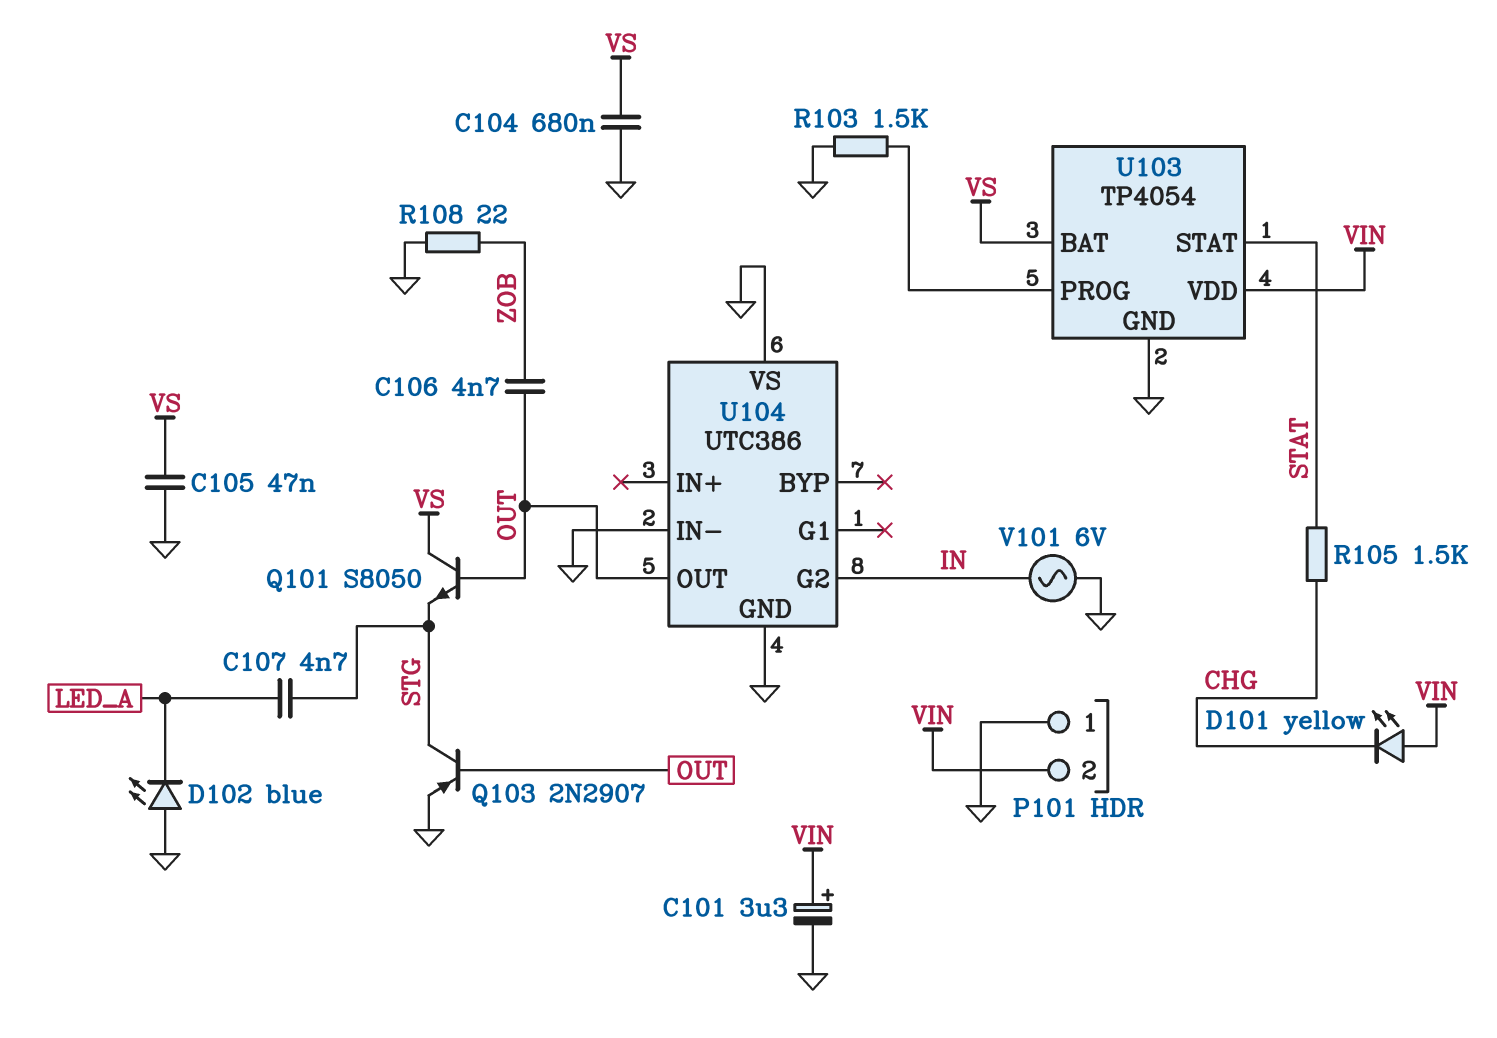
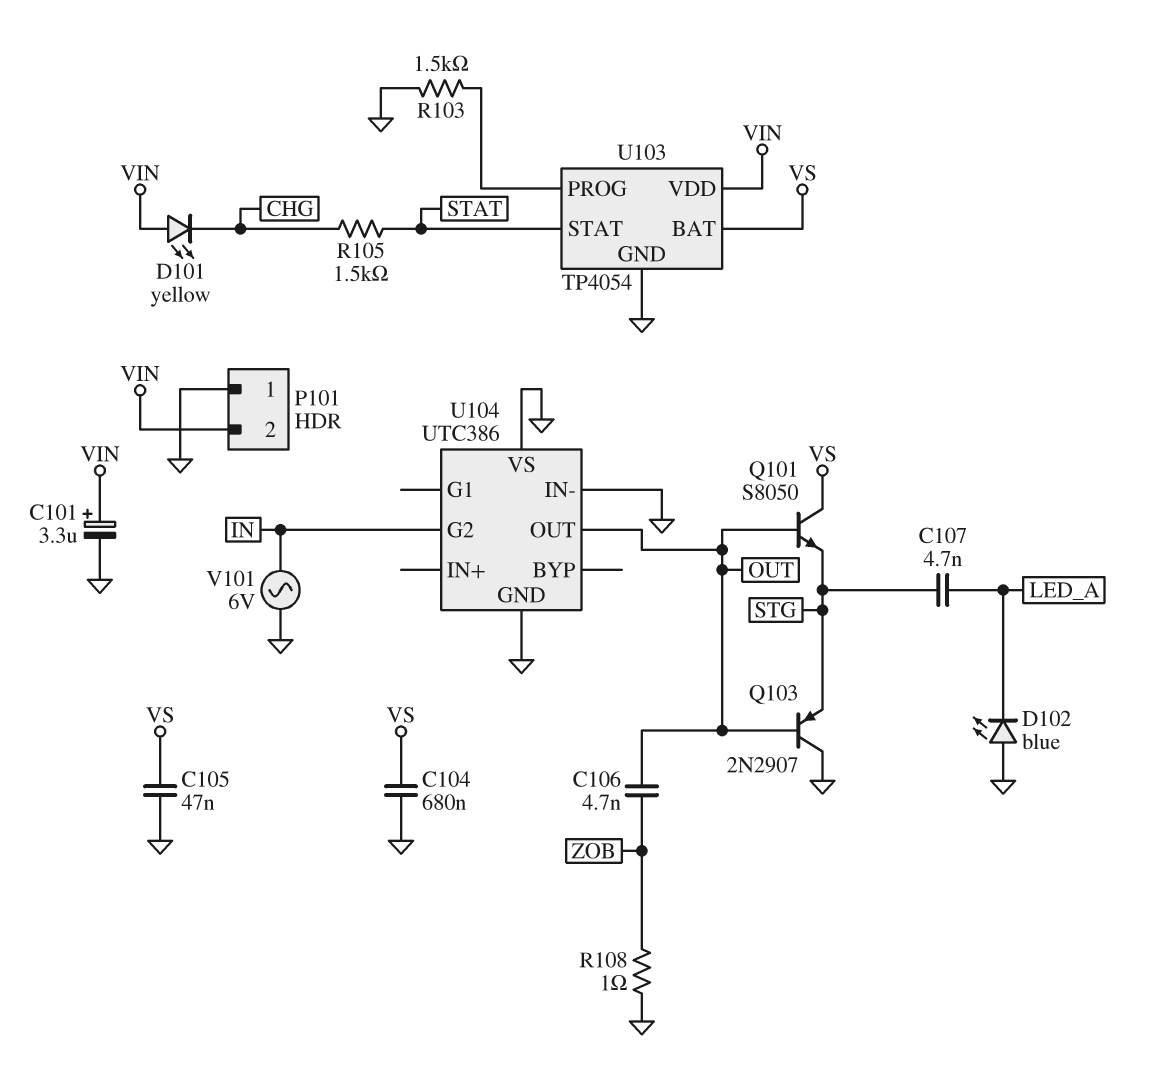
Q103: PNP 2N2907 (B OUT, C STG, E GND) -> PNP 2N2907 (B OUT, C GND, E STG)
R108: 22 (GND, ZOB) -> 1 (GND, ZOB)

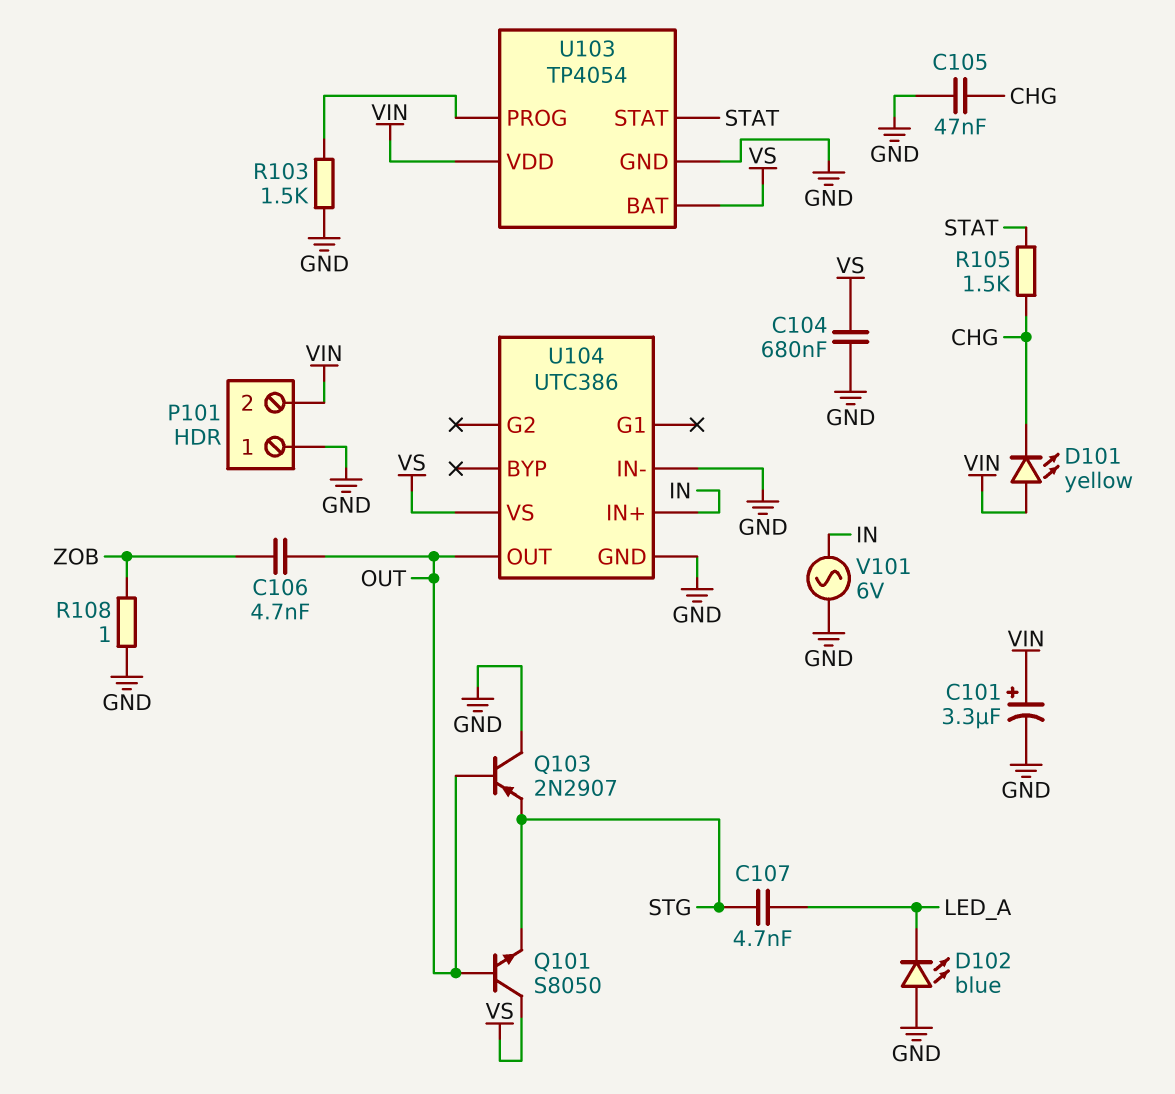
C105: 47nF (GND, VS) -> 47nF (CHG, GND)
U104 pin G2: IN -> none
U104 pin IN+: none -> IN
U104 pin VS: GND -> VS

